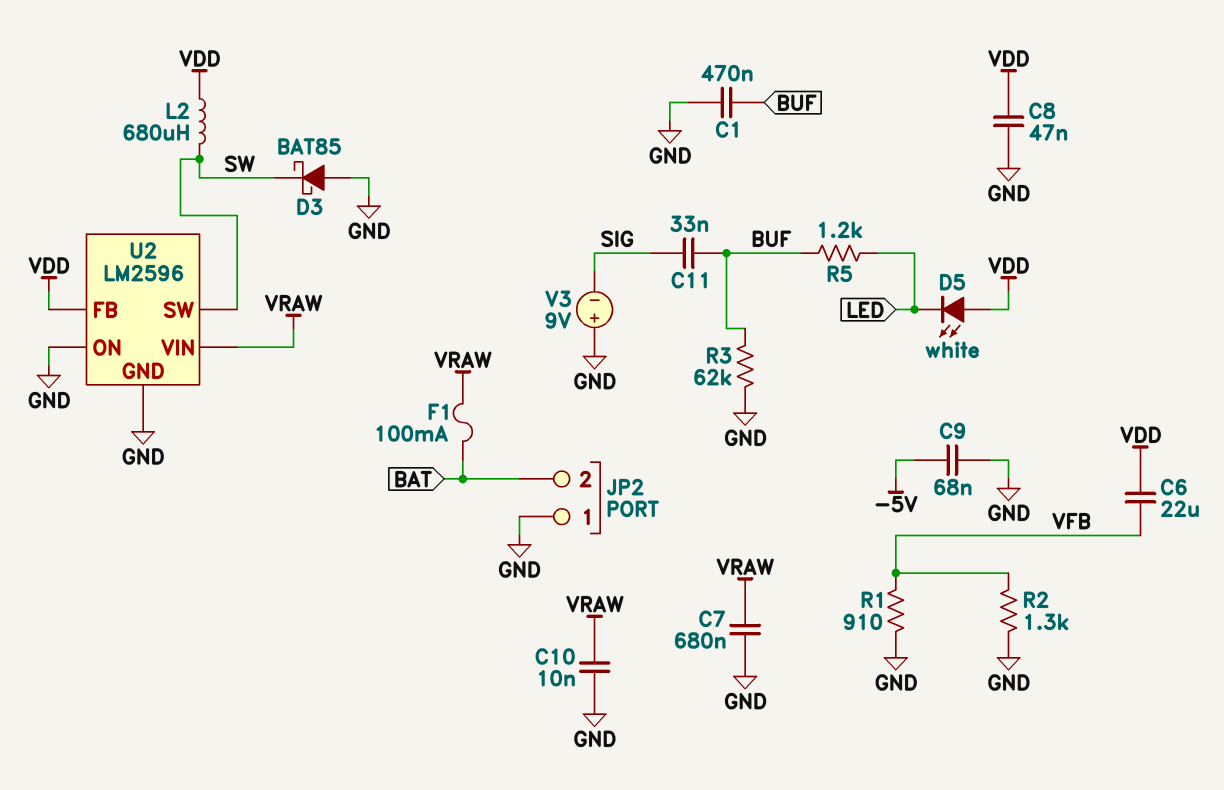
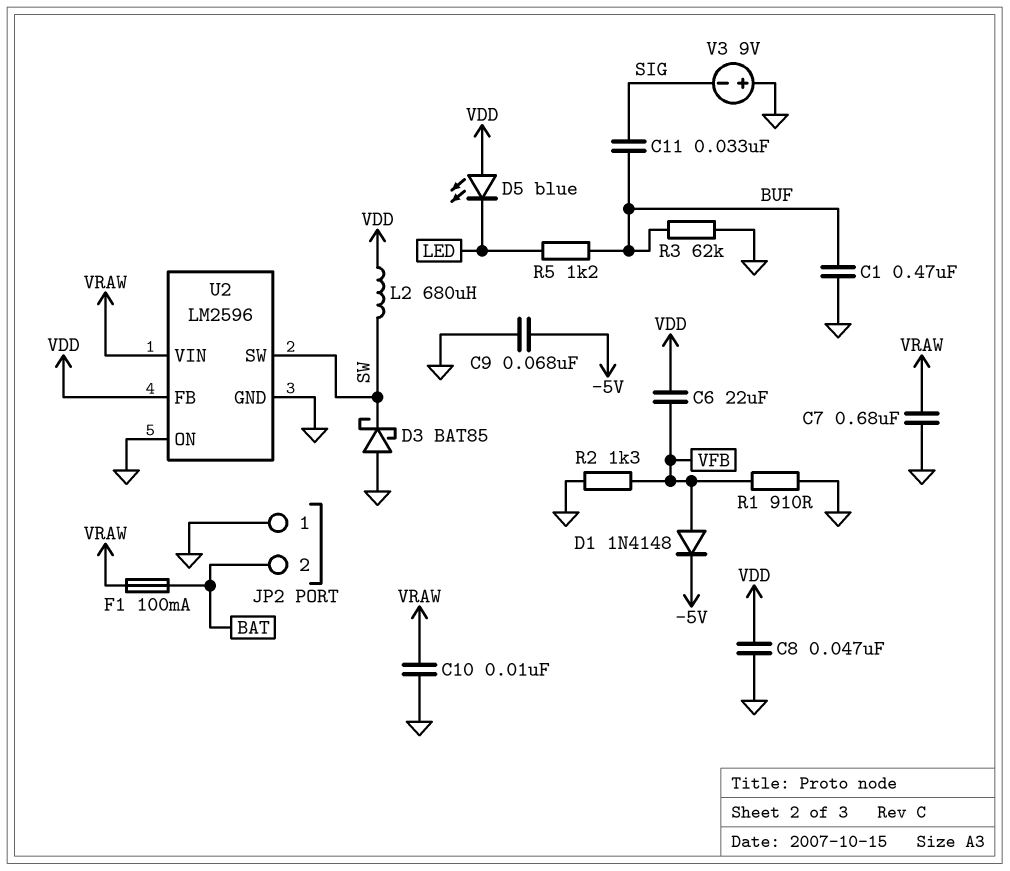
D1: none -> diode 1N4148 (A VFB, K -5V)
D5: LED white (A VDD, K LED) -> LED blue (A VDD, K LED)

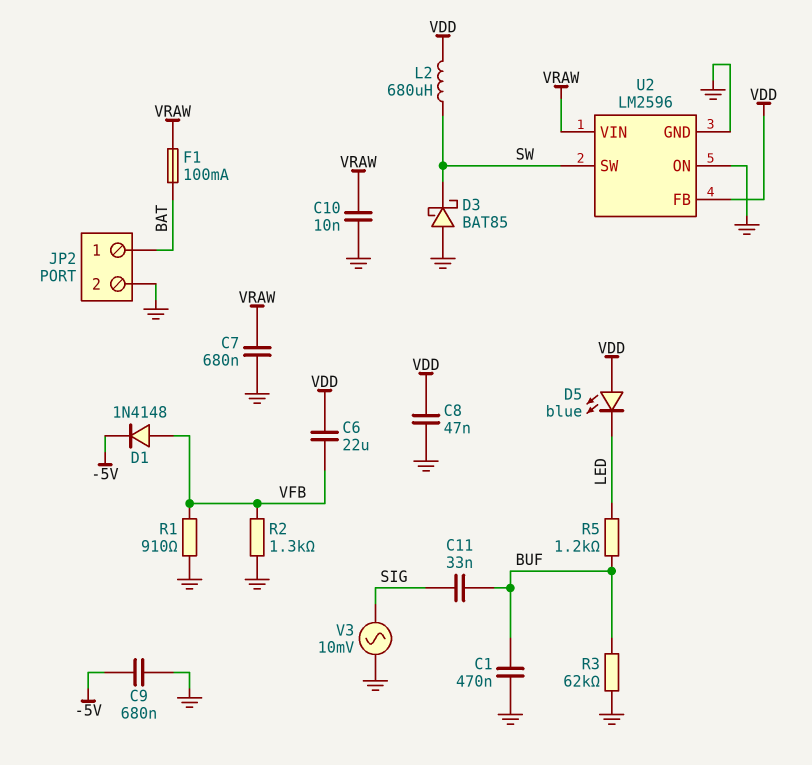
C9: 68nF (-5V, GND) -> 680nF (-5V, GND)
JP2 pin 1: GND -> BAT
JP2 pin 2: BAT -> GND
V3: 9V (plus GND, minus SIG) -> AC 10mV (GND, SIG)

